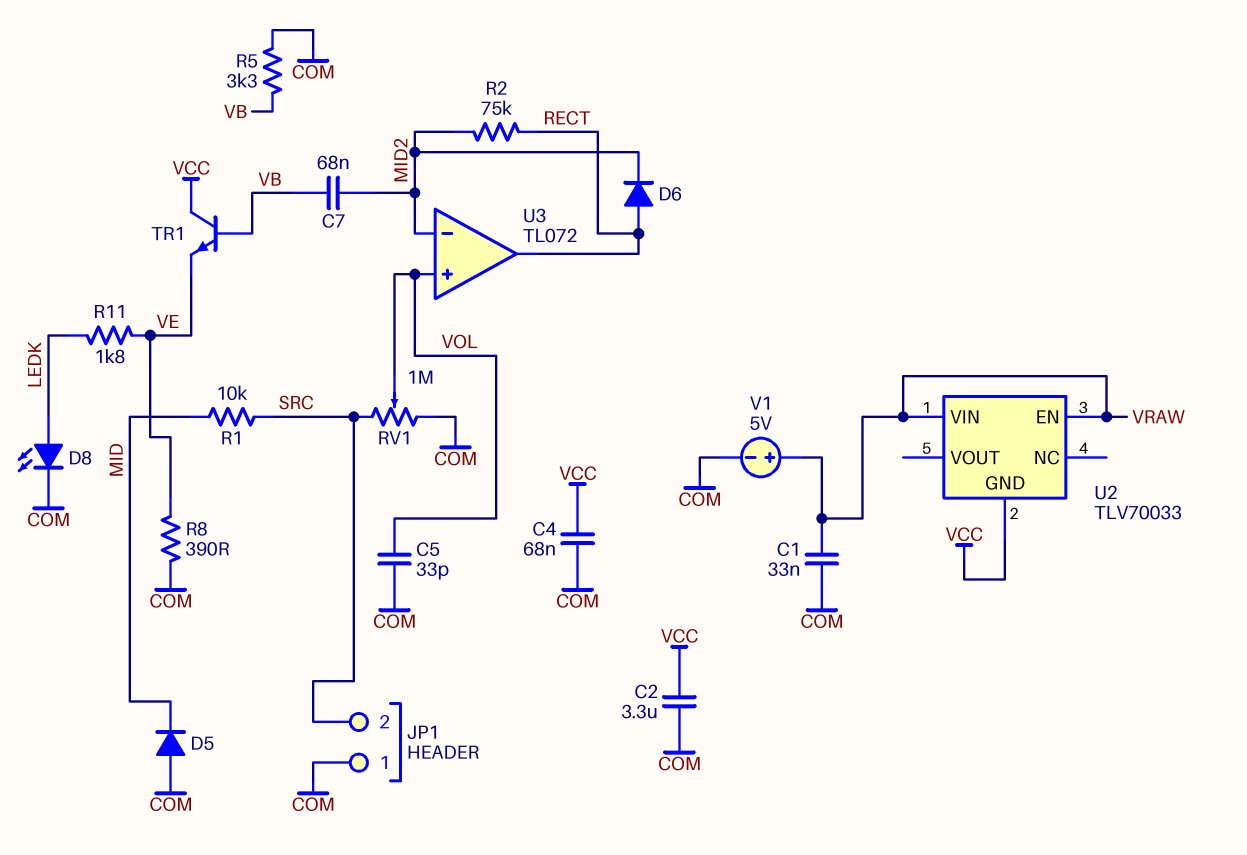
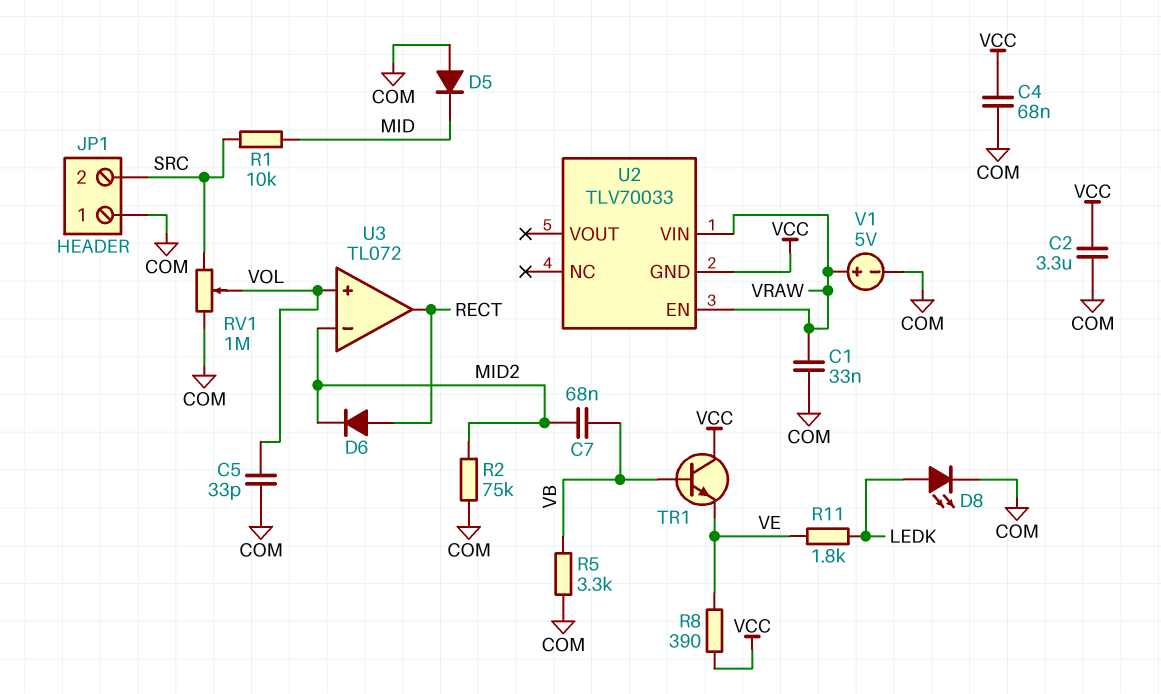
R2: 75k (MID2, RECT) -> 75k (COM, MID2)
R8: 390 (COM, VE) -> 390 (VCC, VE)

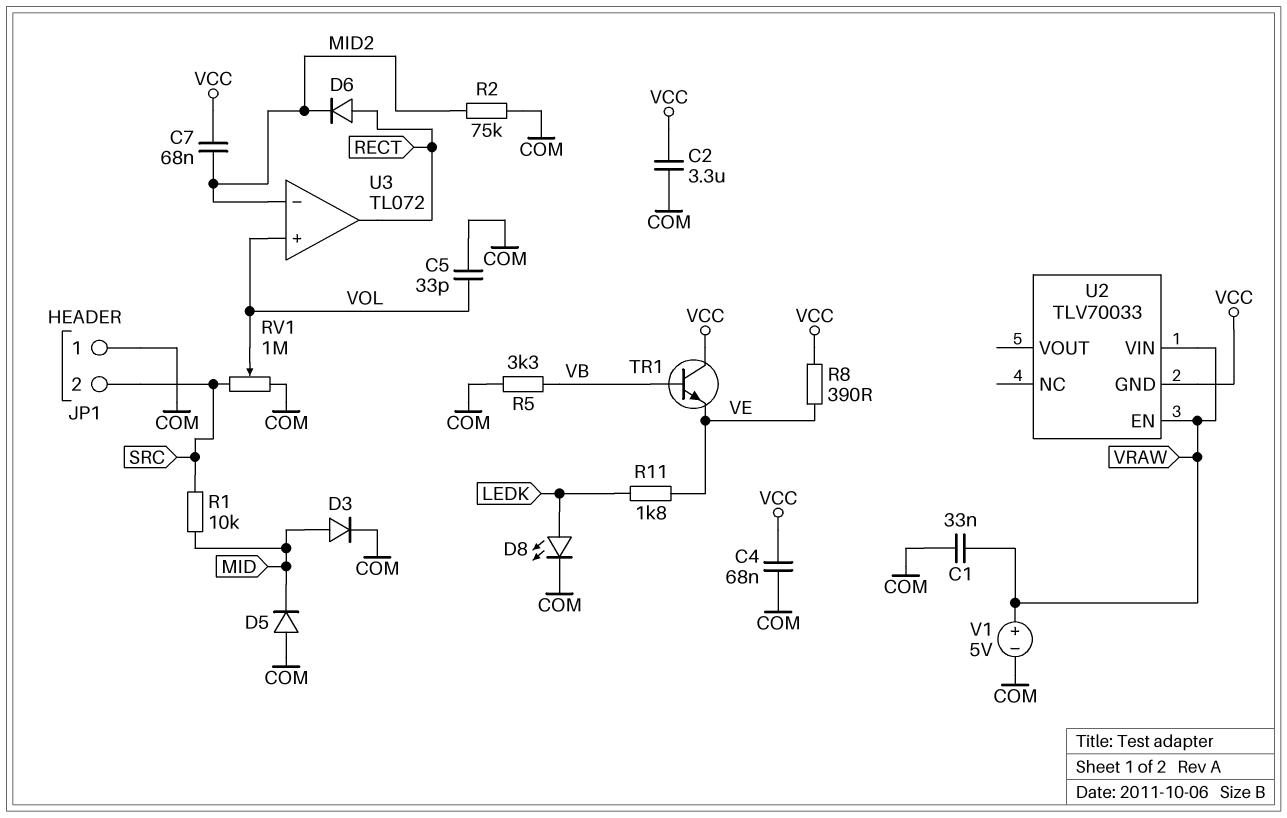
C7: 68nF (MID2, VB) -> 68nF (MID2, VCC)
D3: none -> diode (A MID, K COM)

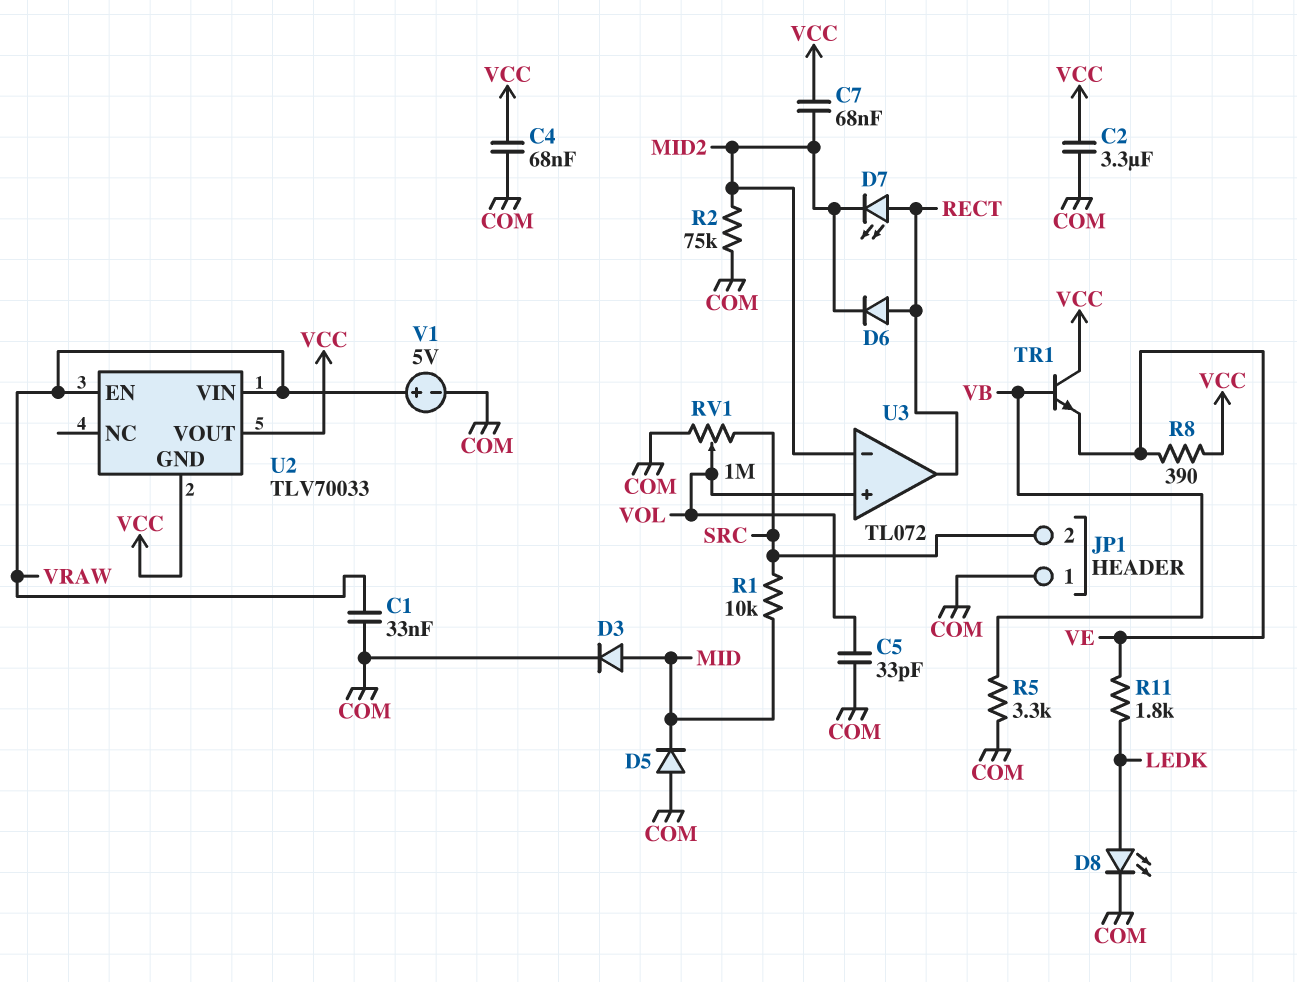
D7: none -> LED (A RECT, K MID2)
U2 pin VOUT: none -> VCC

